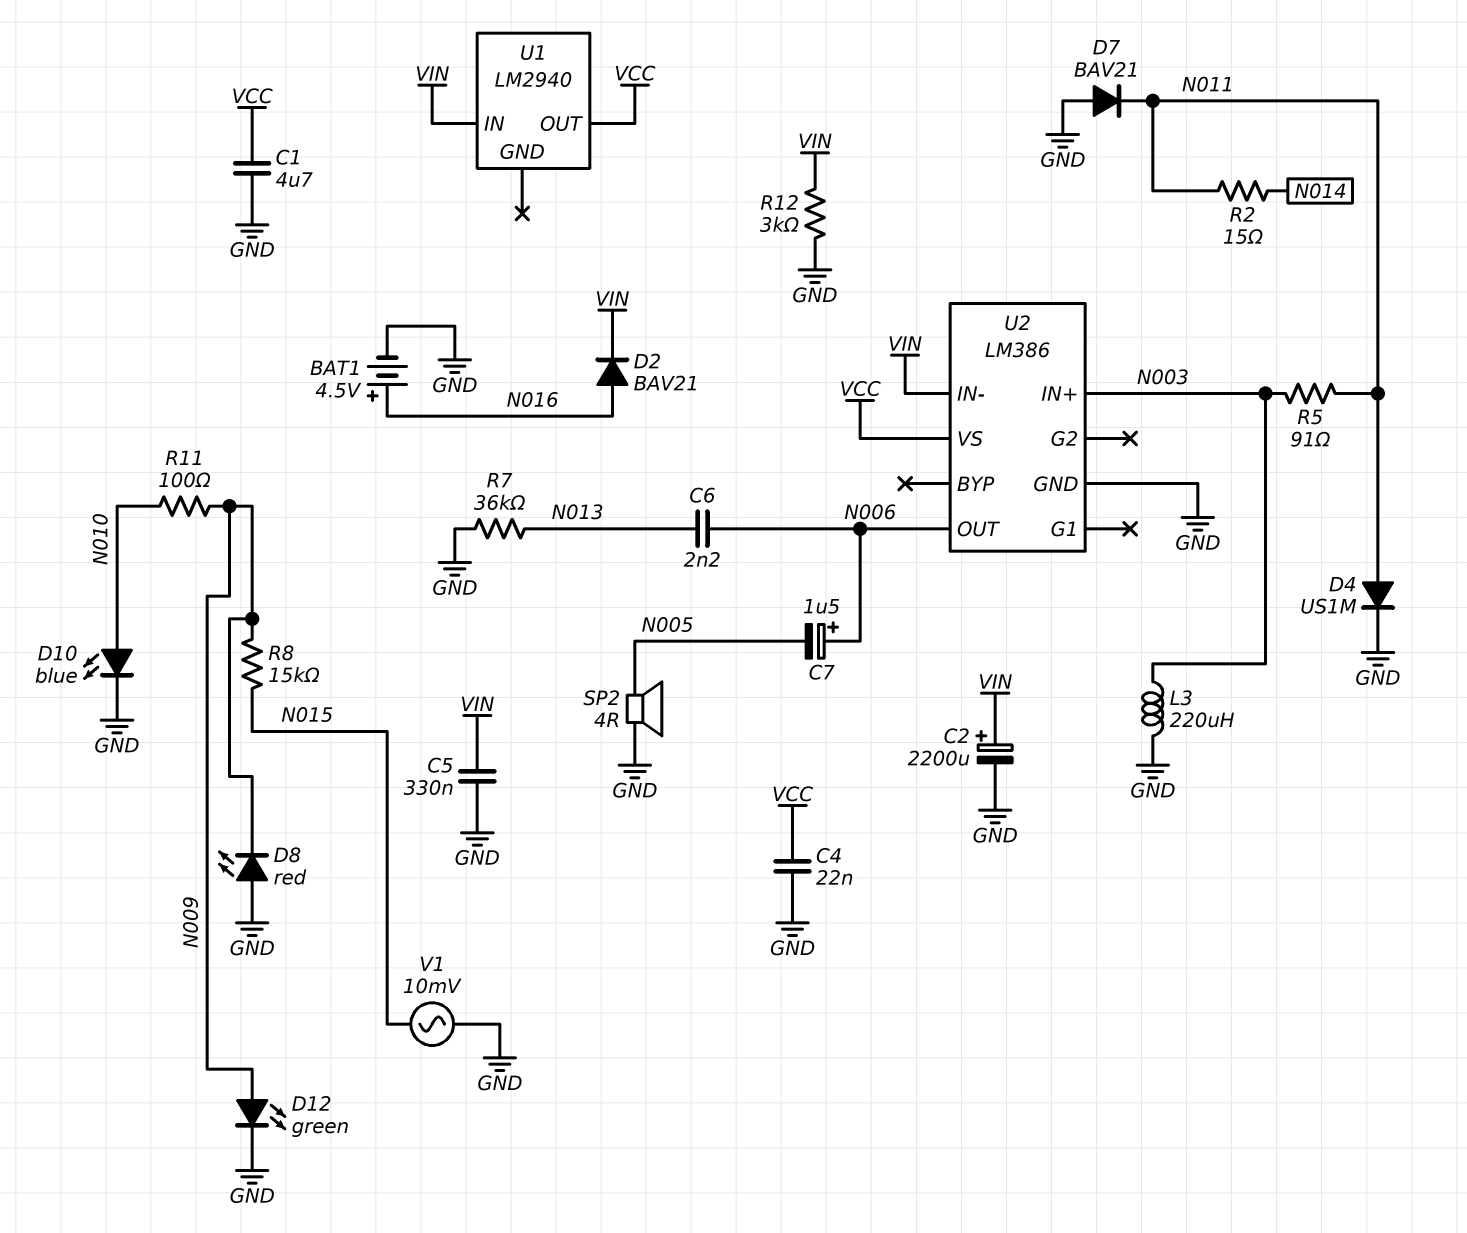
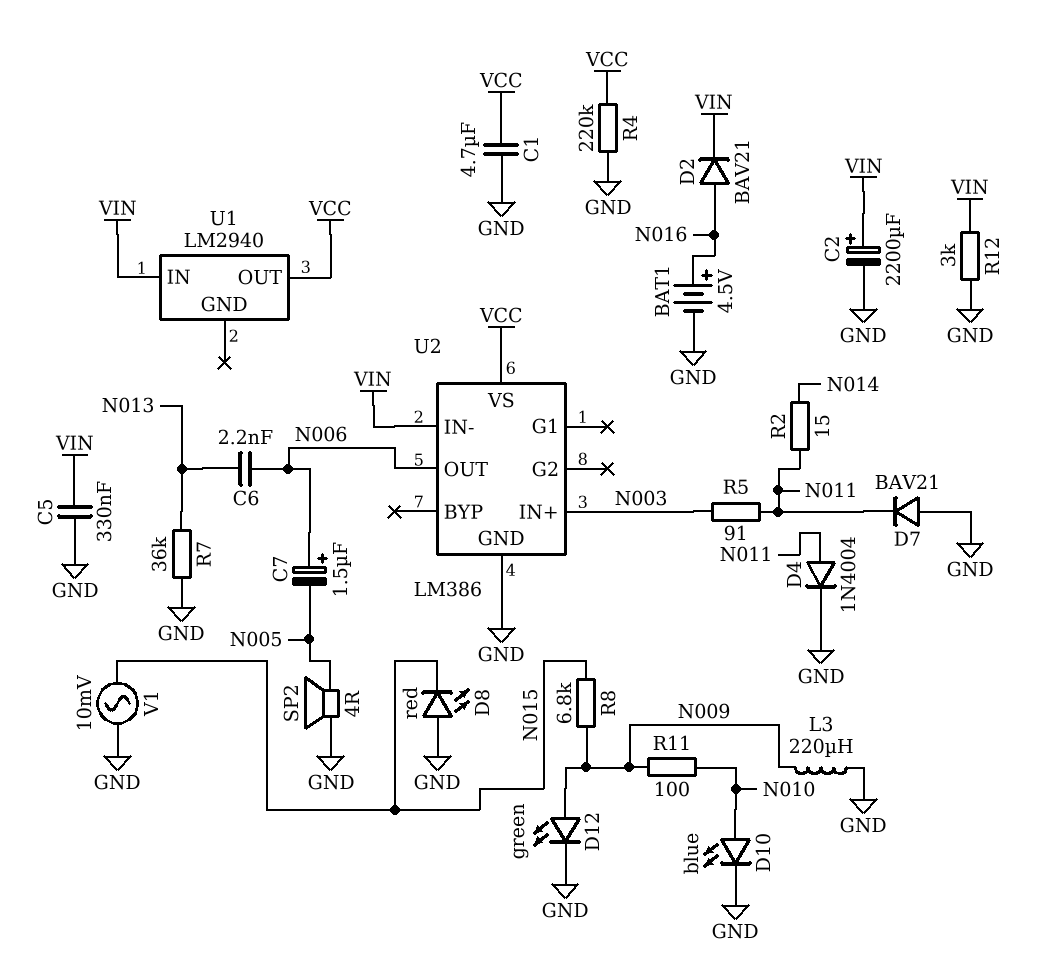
C4: 22nF (GND, VCC) -> none
D4: diode US1M (A N011, K GND) -> diode 1N4004 (A N011, K GND)
D8: LED red (A GND, K N009) -> LED red (A GND, K N015)
L3: 220uH (GND, N003) -> 220uH (GND, N009)
R4: none -> 220k (GND, VCC)
R8: 15k (N009, N015) -> 6.8k (N009, N015)

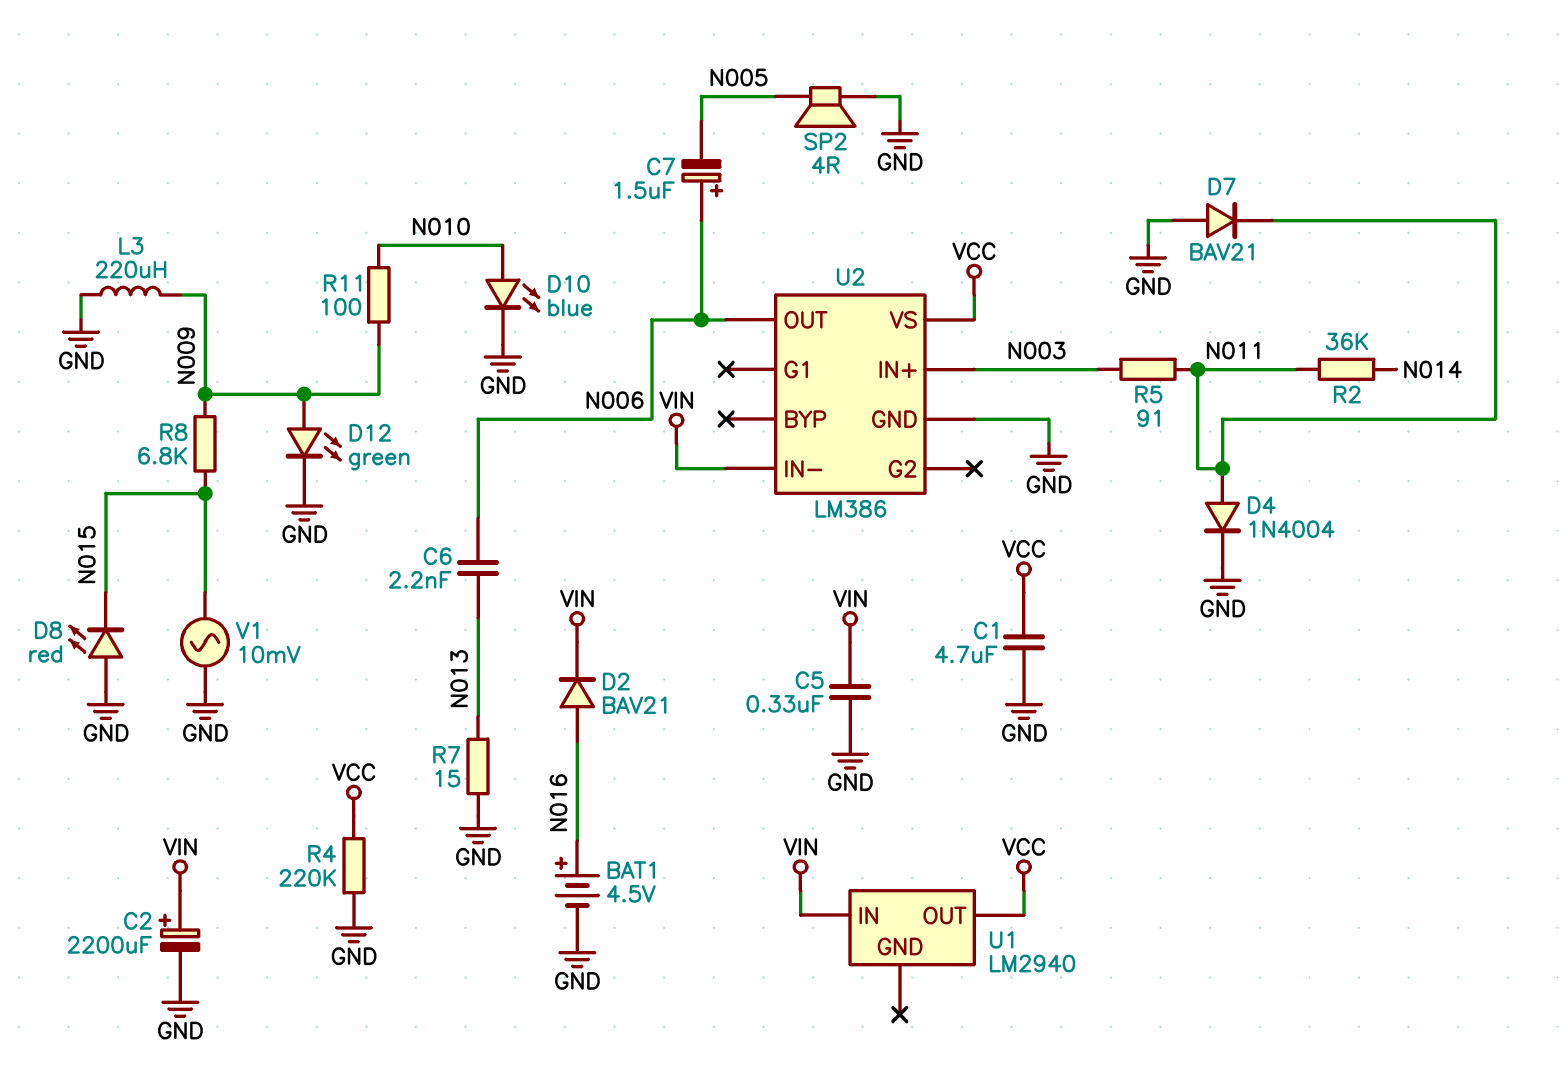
R2: 15 (N011, N014) -> 36k (N011, N014)
R7: 36k (GND, N013) -> 15 (GND, N013)
R12: 3k (GND, VIN) -> none

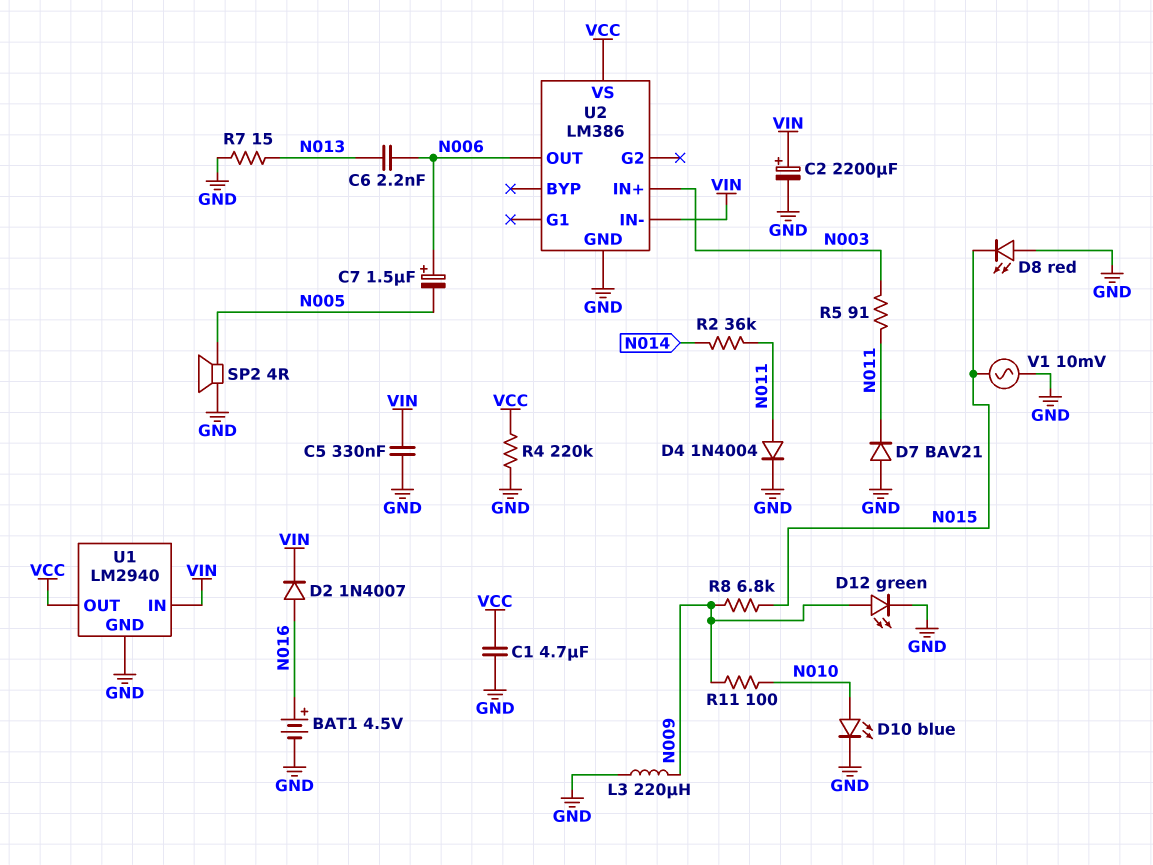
D2: diode BAV21 (A N016, K VIN) -> diode 1N4007 (A N016, K VIN)
U1 pin GND: none -> GND

